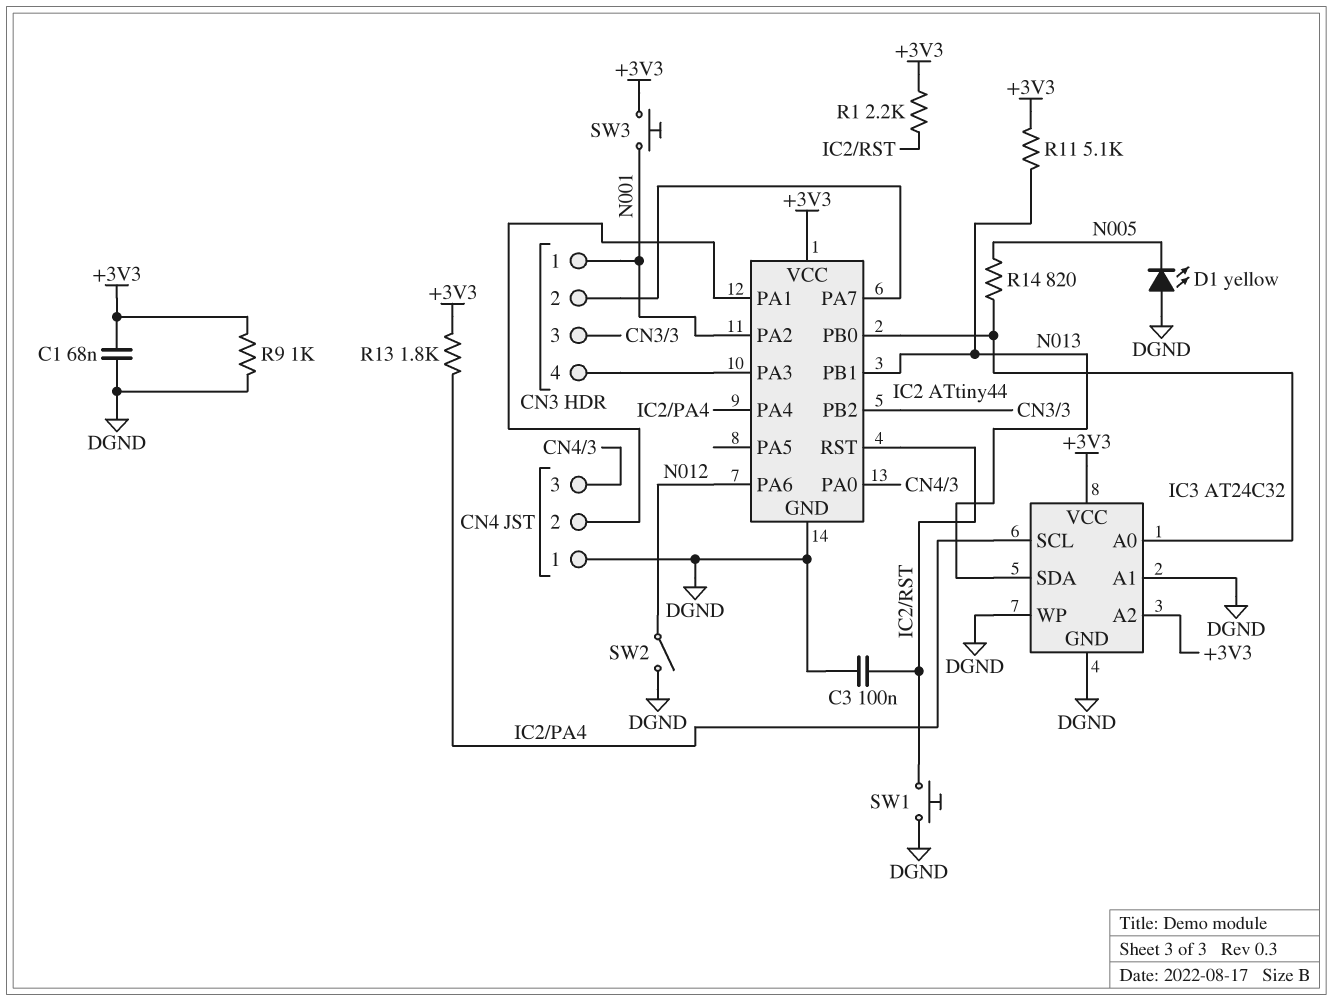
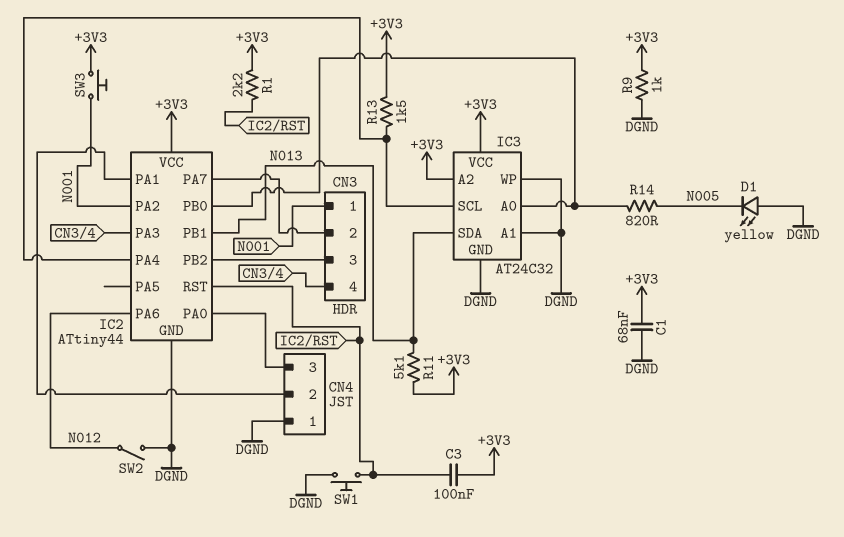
C3: 100nF (DGND, IC2/RST) -> 100nF (+3V3, IC2/RST)
R13: 1.8k (+3V3, IC2/PA4) -> 1.5k (+3V3, IC2/PA4)

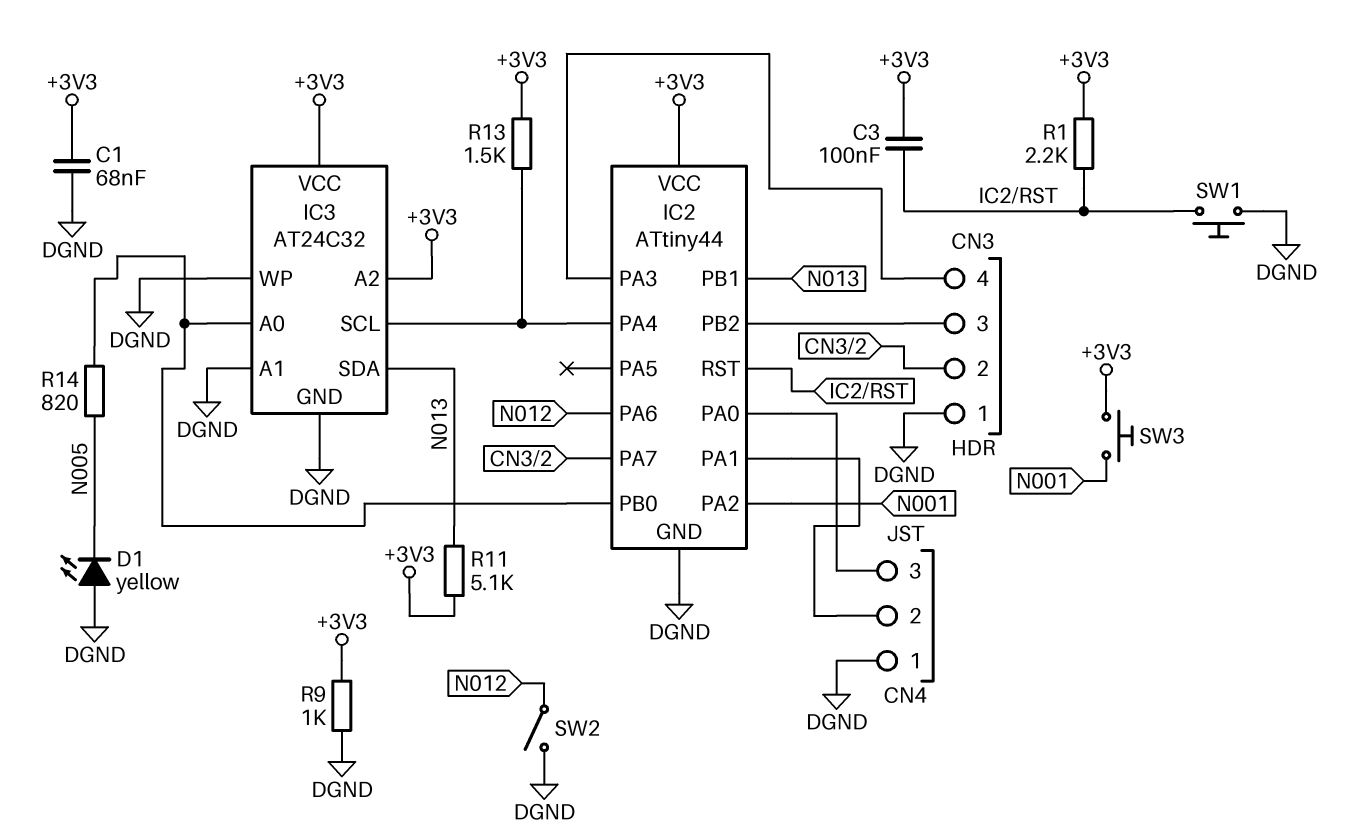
CN3 pin 1: N001 -> DGND

